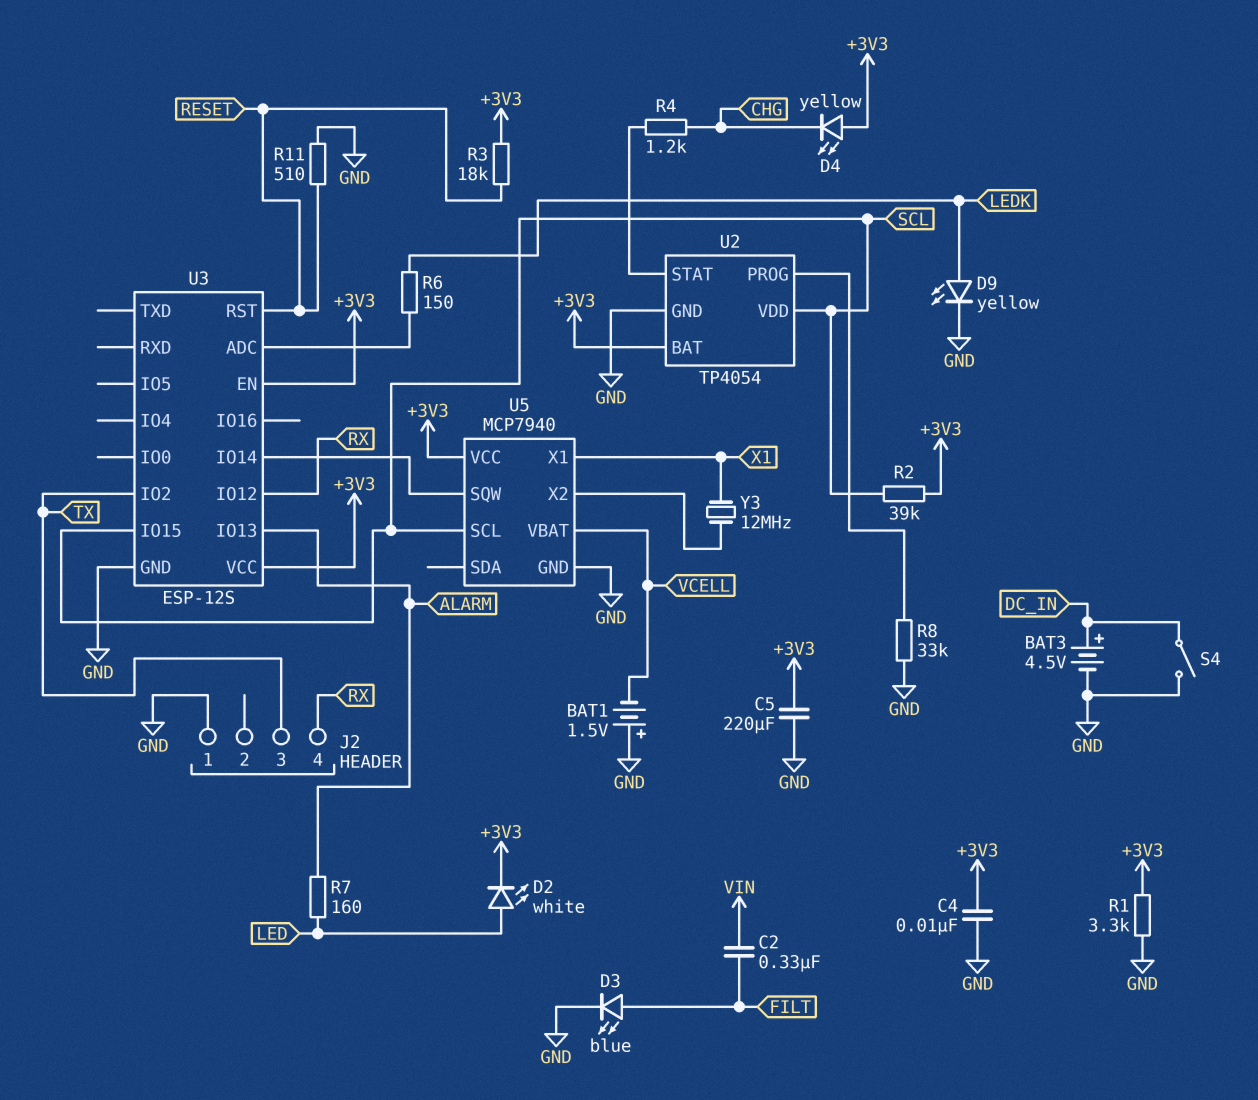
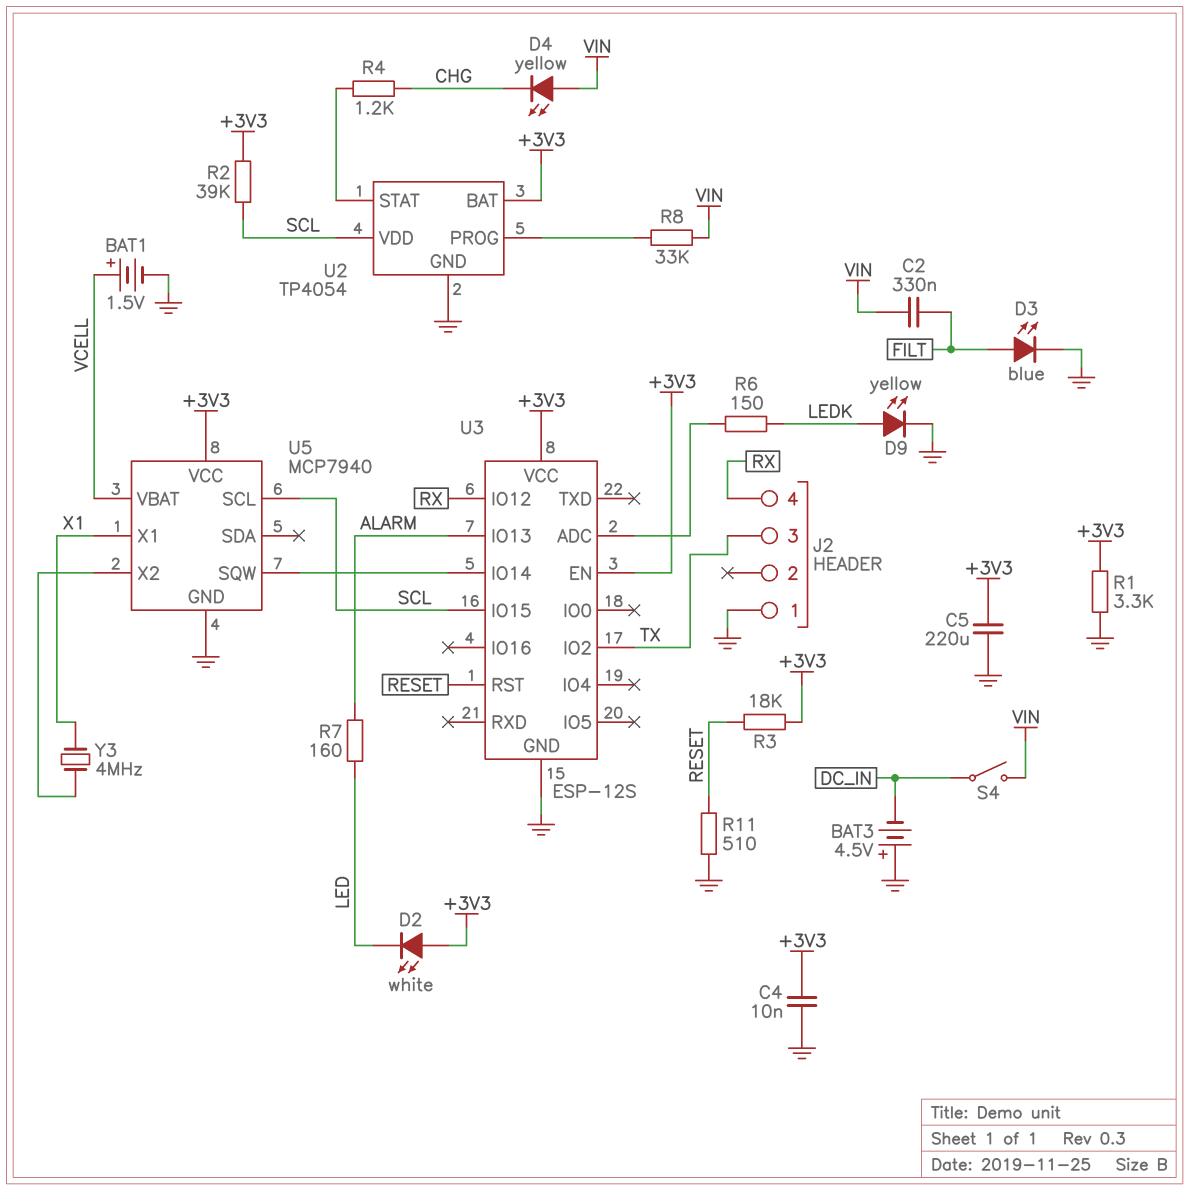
BAT1: 1.5V (plus GND, minus VCELL) -> 1.5V (plus VCELL, minus GND)
BAT3: 4.5V (plus DC_IN, minus GND) -> 4.5V (plus GND, minus DC_IN)
D2: LED white (A LED, K +3V3) -> LED white (A +3V3, K LED)
D4: LED yellow (A +3V3, K CHG) -> LED yellow (A VIN, K CHG)
R8: 33k (GND, U2/PROG) -> 33k (U2/PROG, VIN)
S4: switch (DC_IN, GND) -> switch (DC_IN, VIN)
Y3: 12MHz (U5/X2, X1) -> 4MHz (U5/X2, X1)

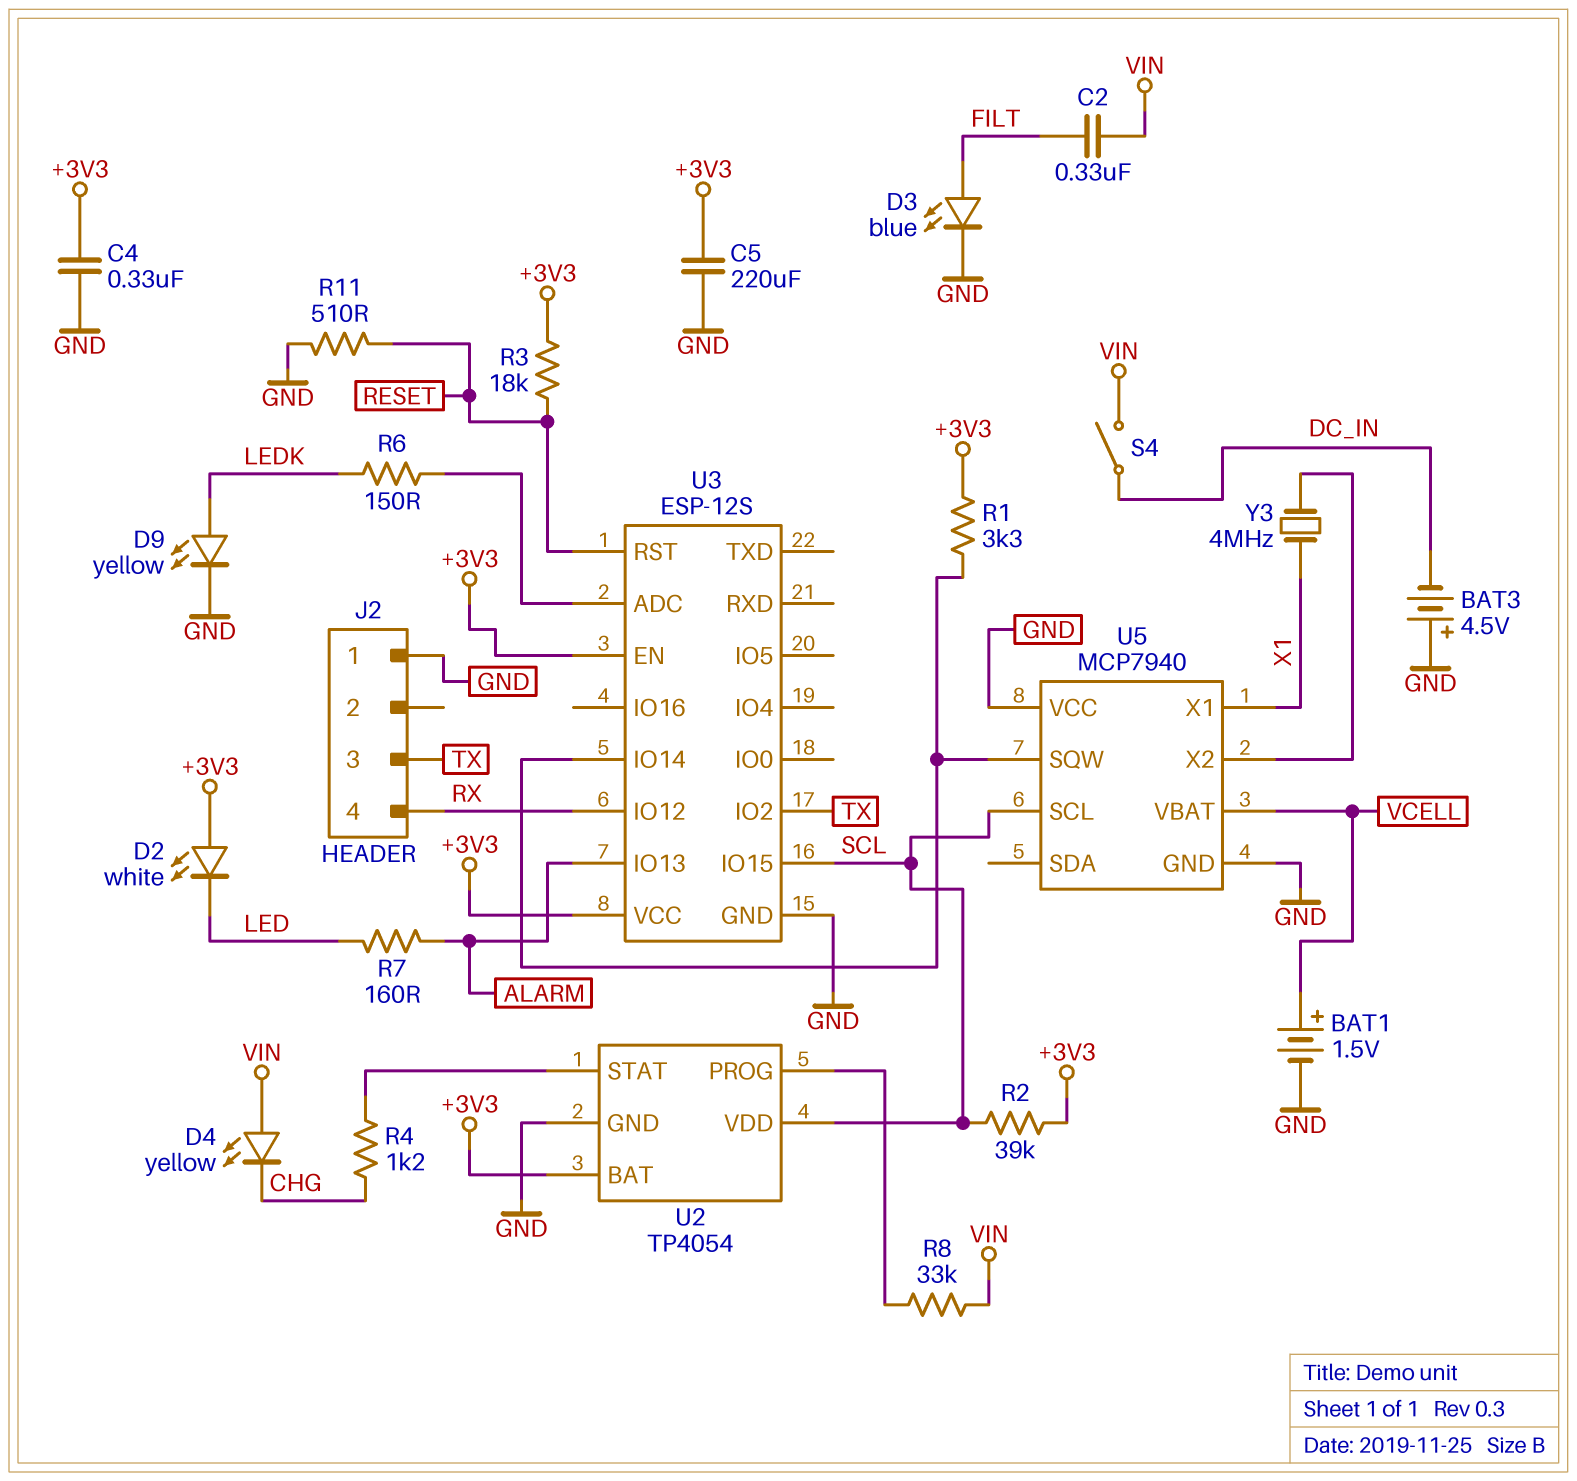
C4: 10nF (+3V3, GND) -> 330nF (+3V3, GND)
R1: 3.3k (+3V3, GND) -> 3.3k (+3V3, U3/IO14)
U5 pin VCC: +3V3 -> GND

